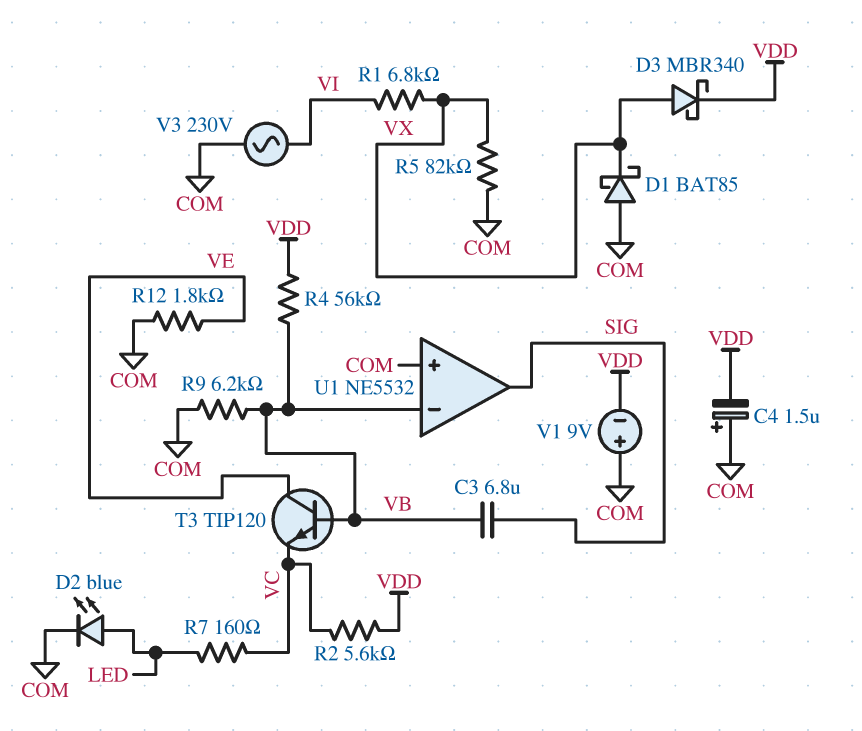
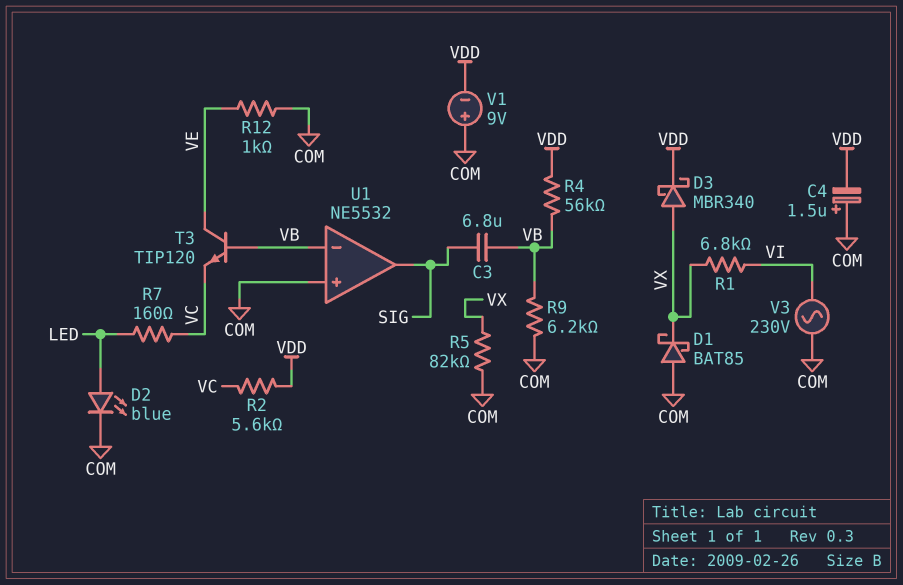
R12: 1.8k (COM, VE) -> 1k (COM, VE)

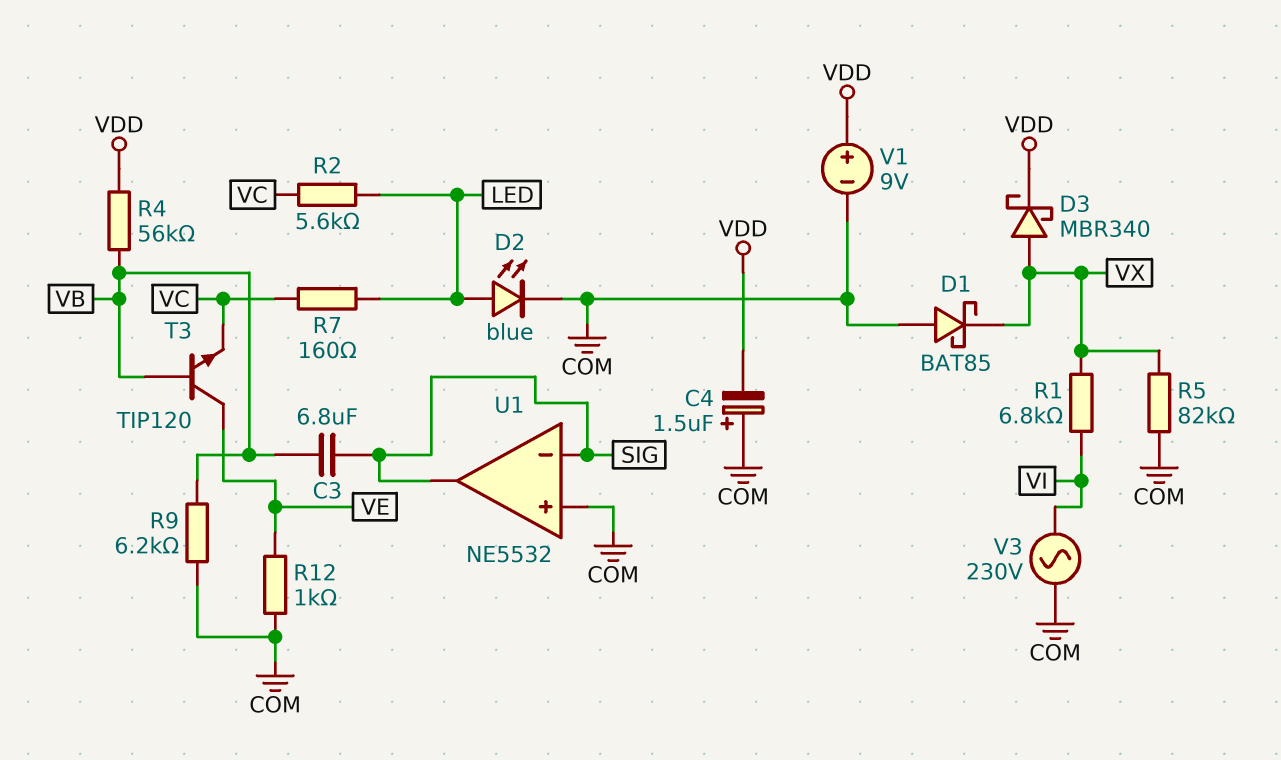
R2: 5.6k (VC, VDD) -> 5.6k (LED, VC)
U1 pin in-: VB -> SIG
V1: 9V (plus COM, minus VDD) -> 9V (plus VDD, minus COM)

